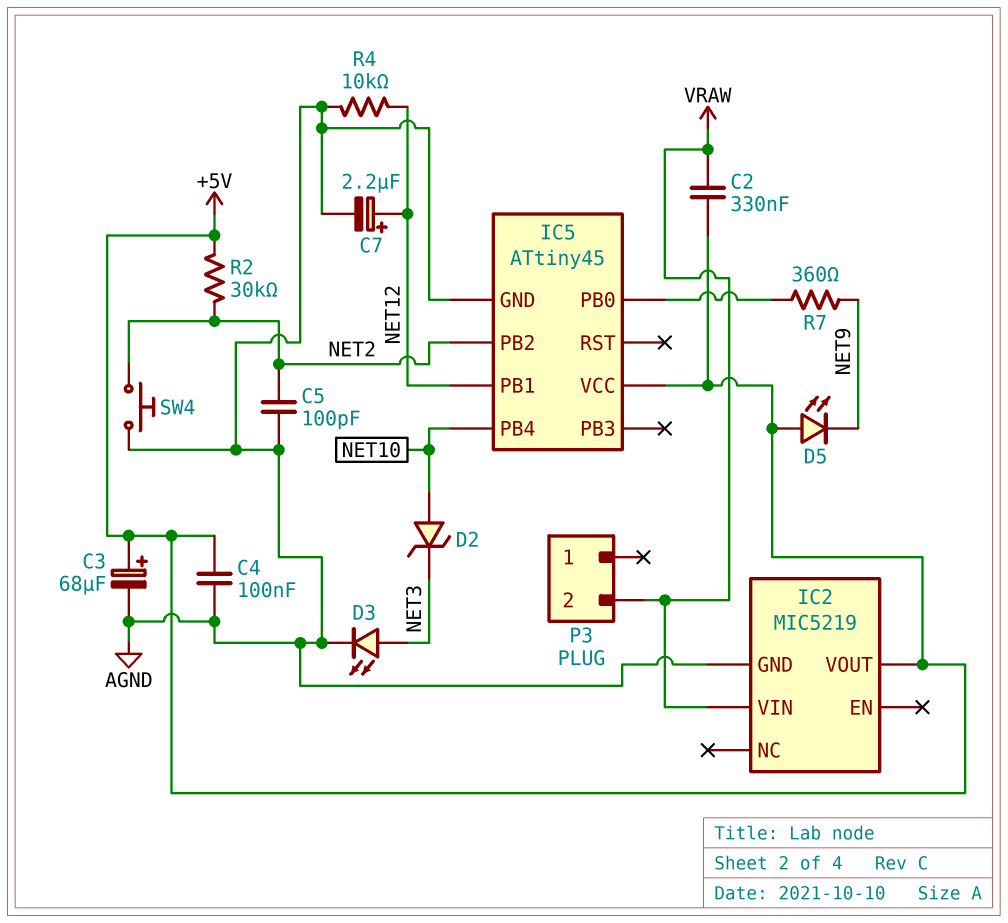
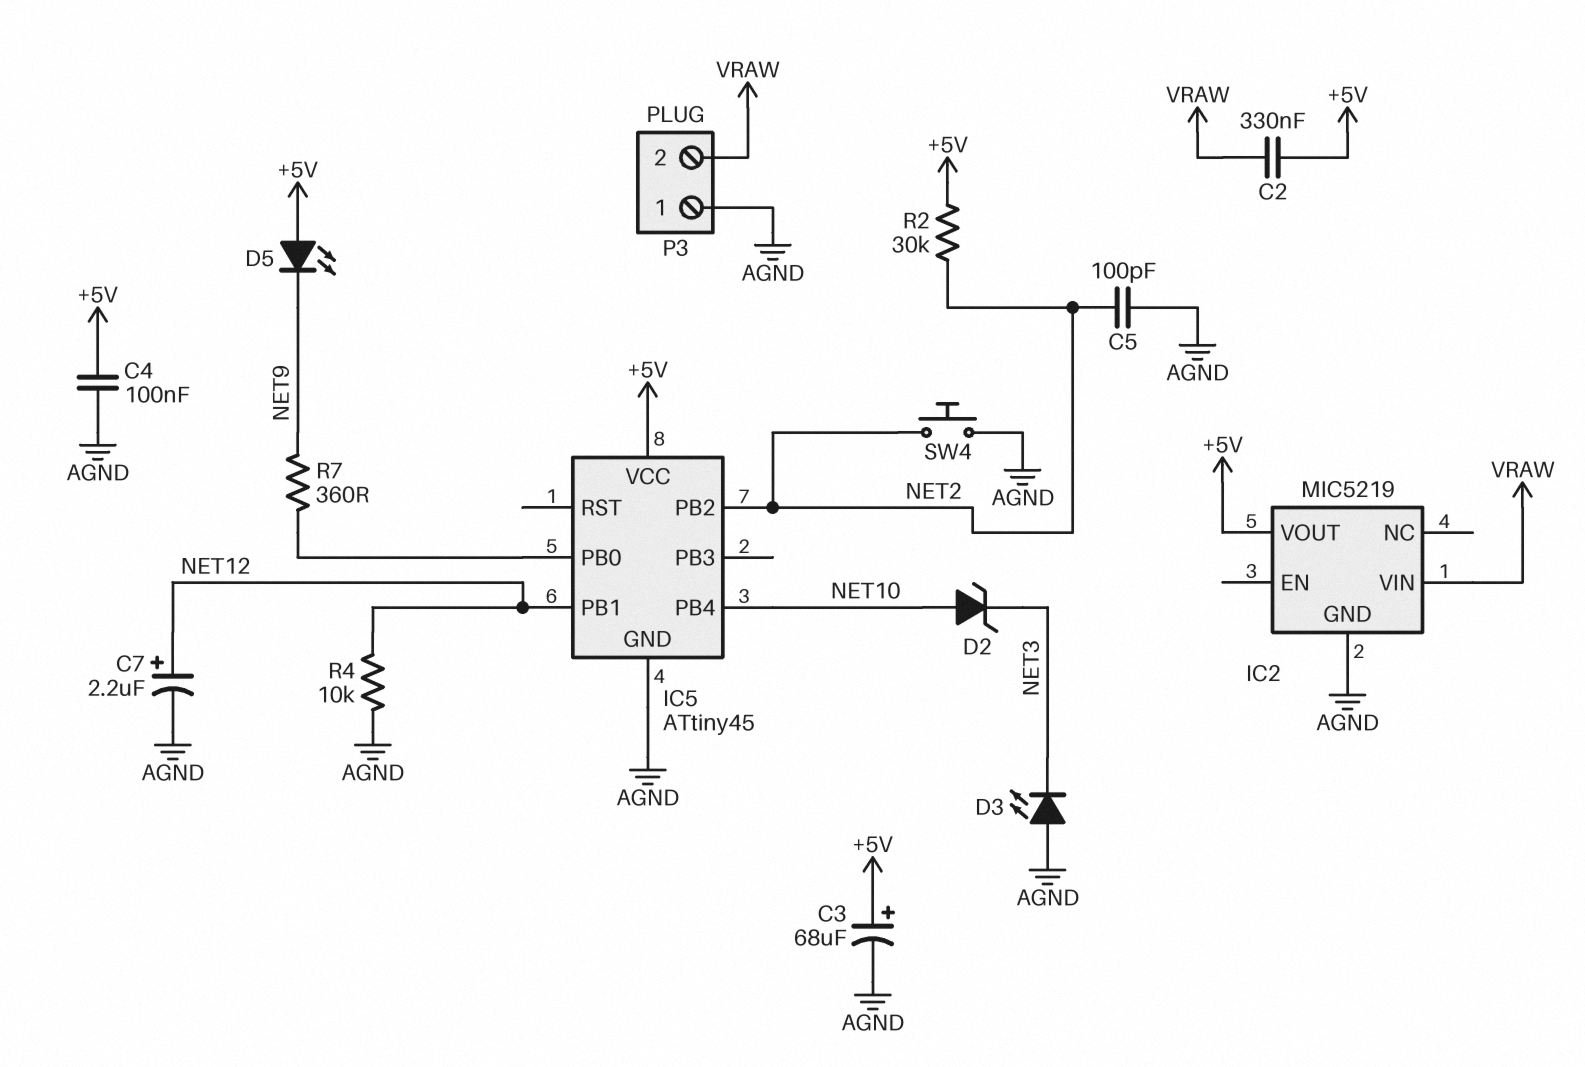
D3: LED (A NET3, K AGND) -> LED (A AGND, K NET3)
P3 pin 1: none -> AGND

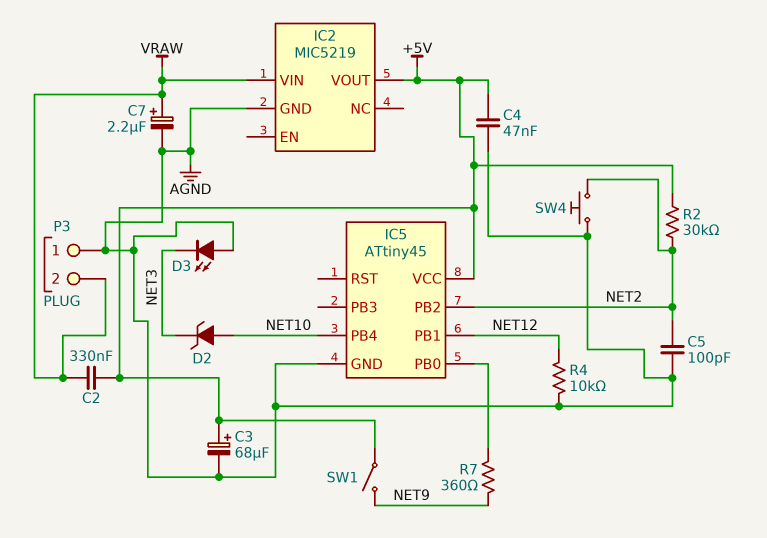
C4: 100nF (+5V, AGND) -> 47nF (+5V, AGND)
C7: 2.2uF (plus NET12, minus AGND) -> 2.2uF (plus VRAW, minus AGND)
D5: LED (A +5V, K NET9) -> none
SW1: none -> switch (+5V, NET9)

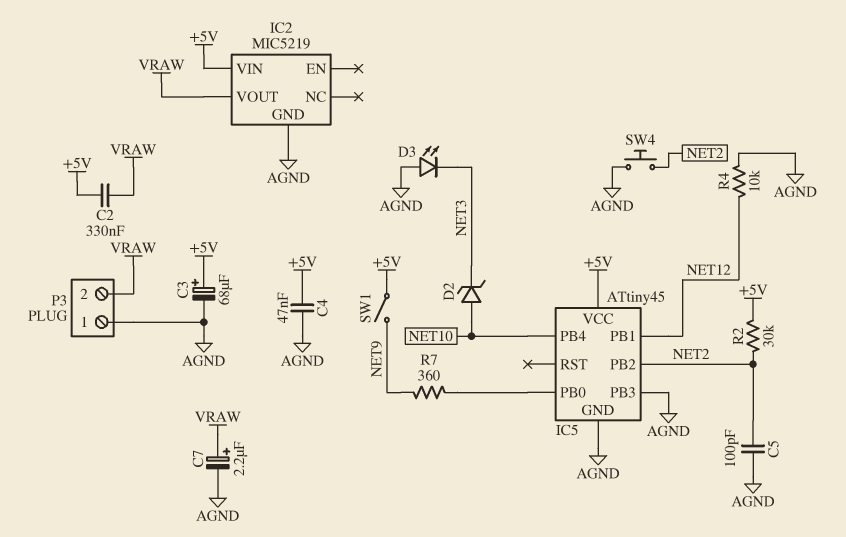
IC2 pin VIN: VRAW -> +5V
IC2 pin VOUT: +5V -> VRAW
IC5 pin PB3: none -> AGND

